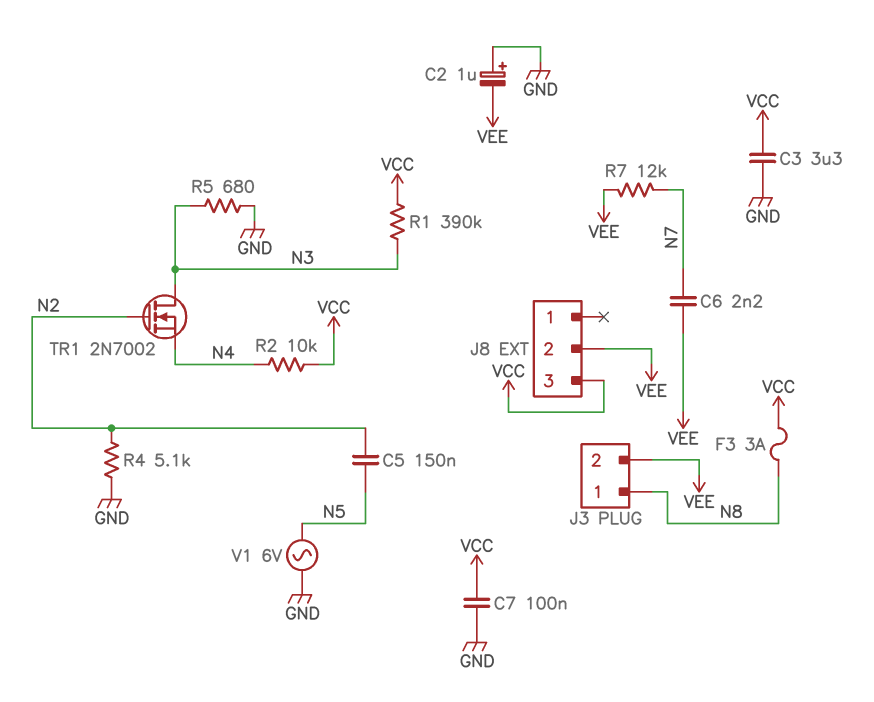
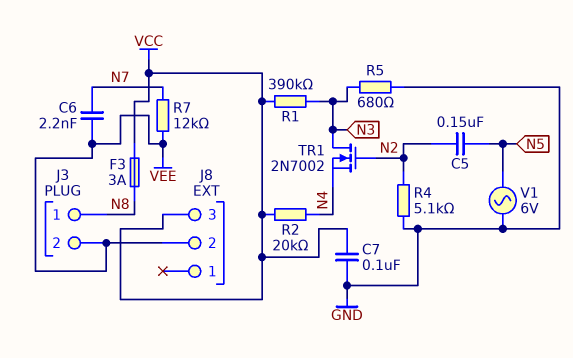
C2: 1uF (plus GND, minus VEE) -> none
C3: 3.3uF (GND, VCC) -> none
R2: 10k (N4, VCC) -> 20k (N4, VCC)

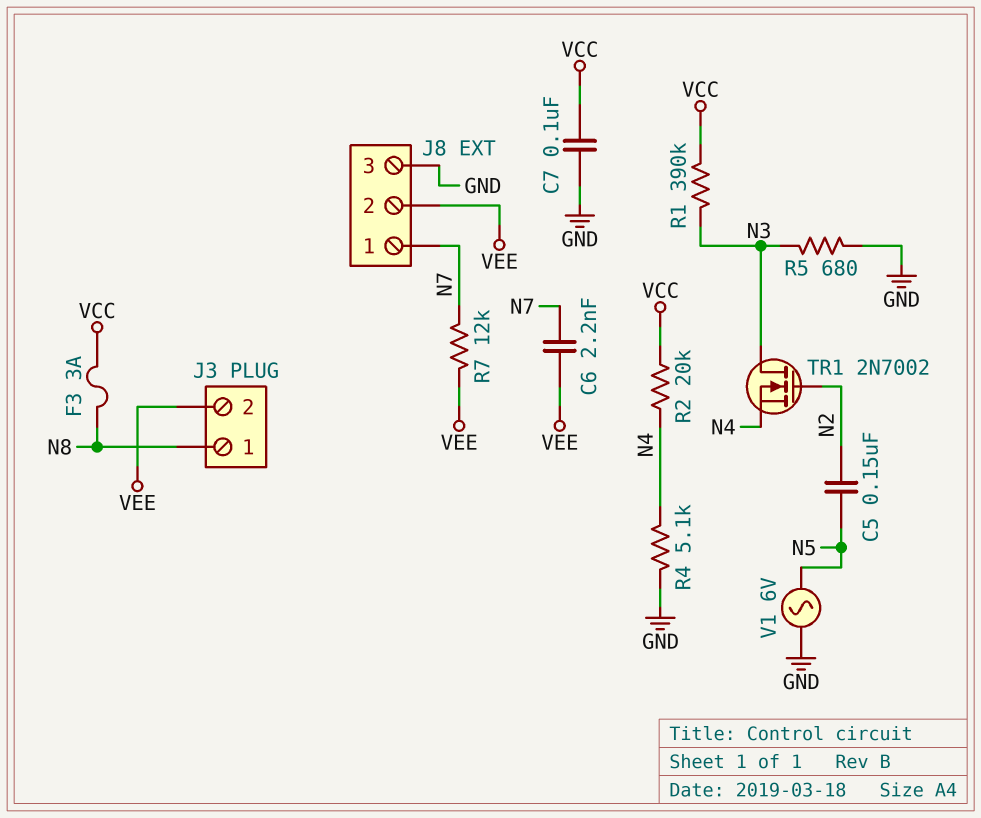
J8 pin 1: none -> N7
J8 pin 3: VCC -> GND
R4: 5.1k (GND, N2) -> 5.1k (GND, N4)

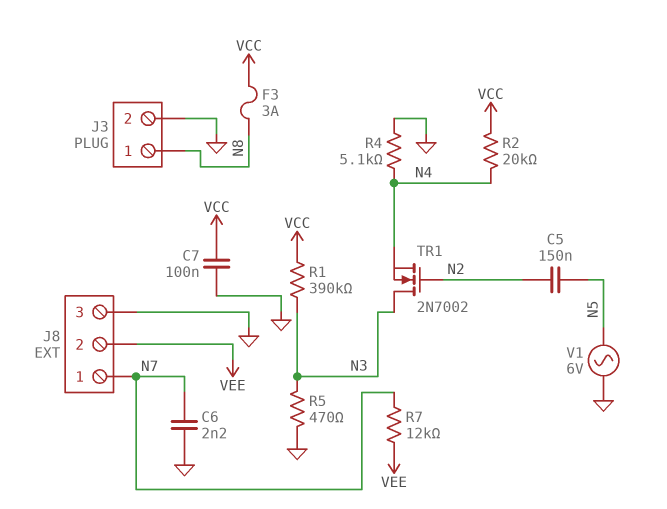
C6: 2.2nF (N7, VEE) -> 2.2nF (GND, N7)
J3 pin 2: VEE -> GND
R5: 680 (GND, N3) -> 470 (GND, N3)

